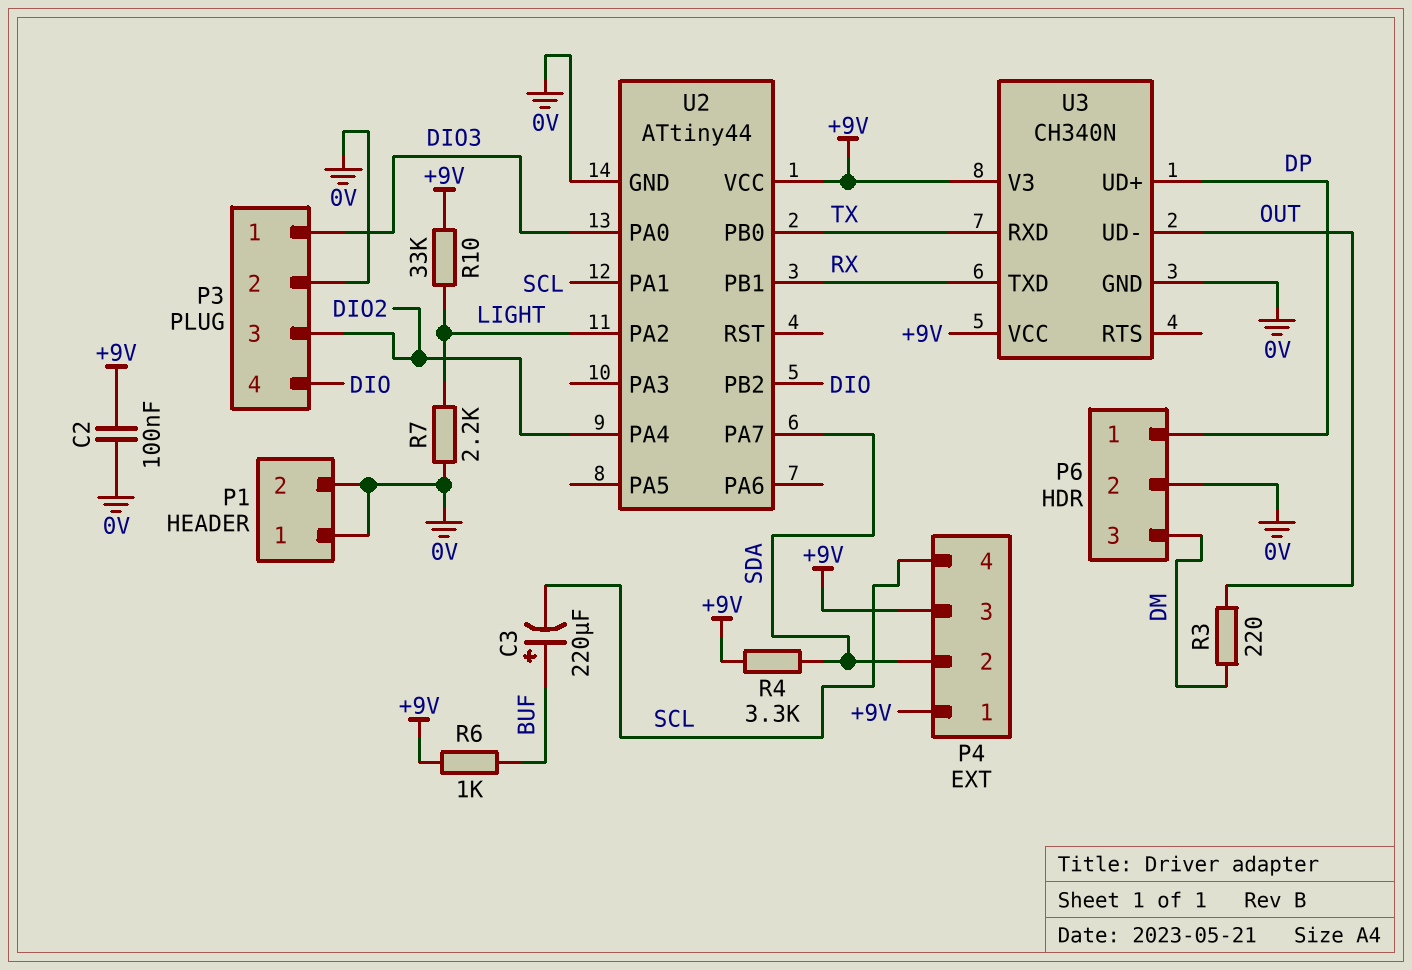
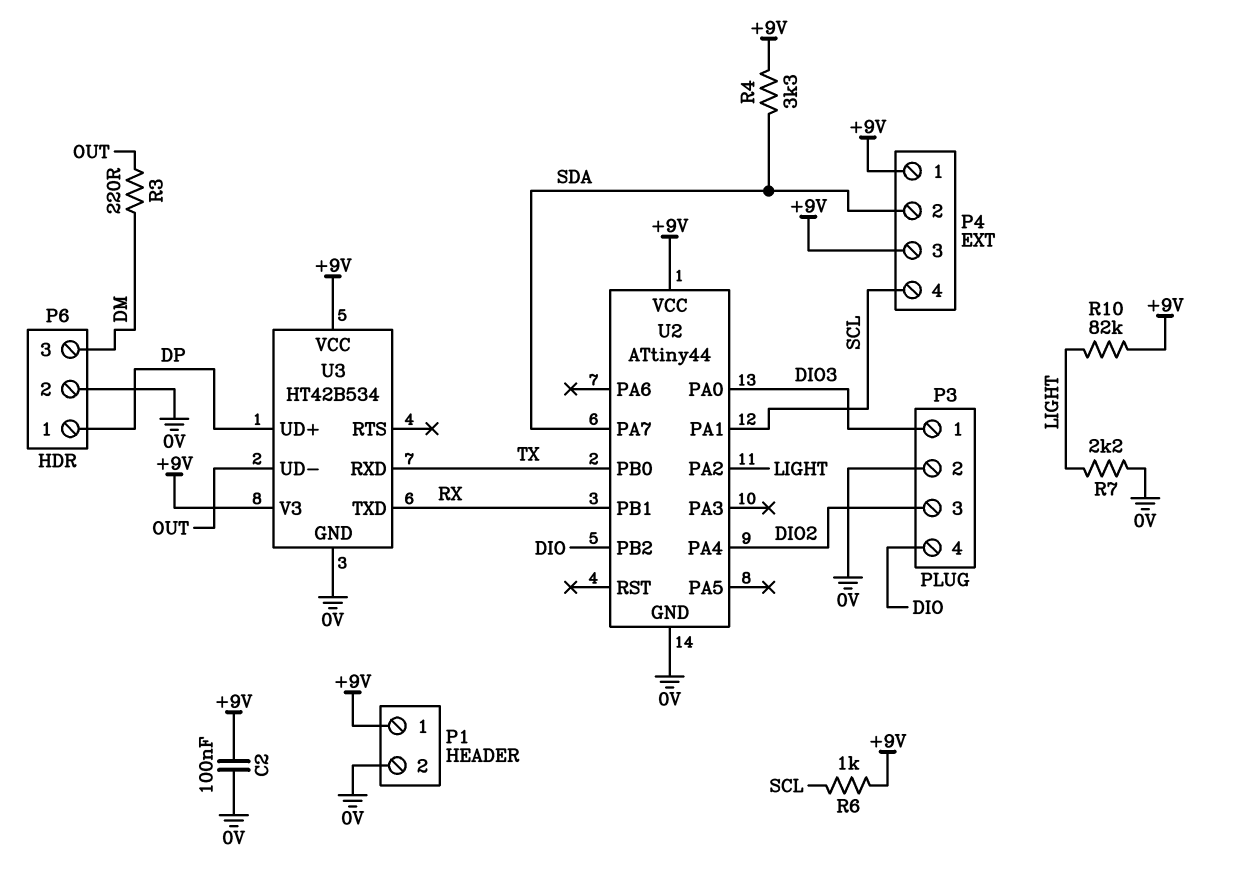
C3: 220uF (plus BUF, minus SCL) -> none
P1 pin 1: 0V -> +9V
R6: 1k (+9V, BUF) -> 1k (+9V, SCL)
R10: 33k (+9V, LIGHT) -> 82k (+9V, LIGHT)
U3: CH340N -> HT42B534

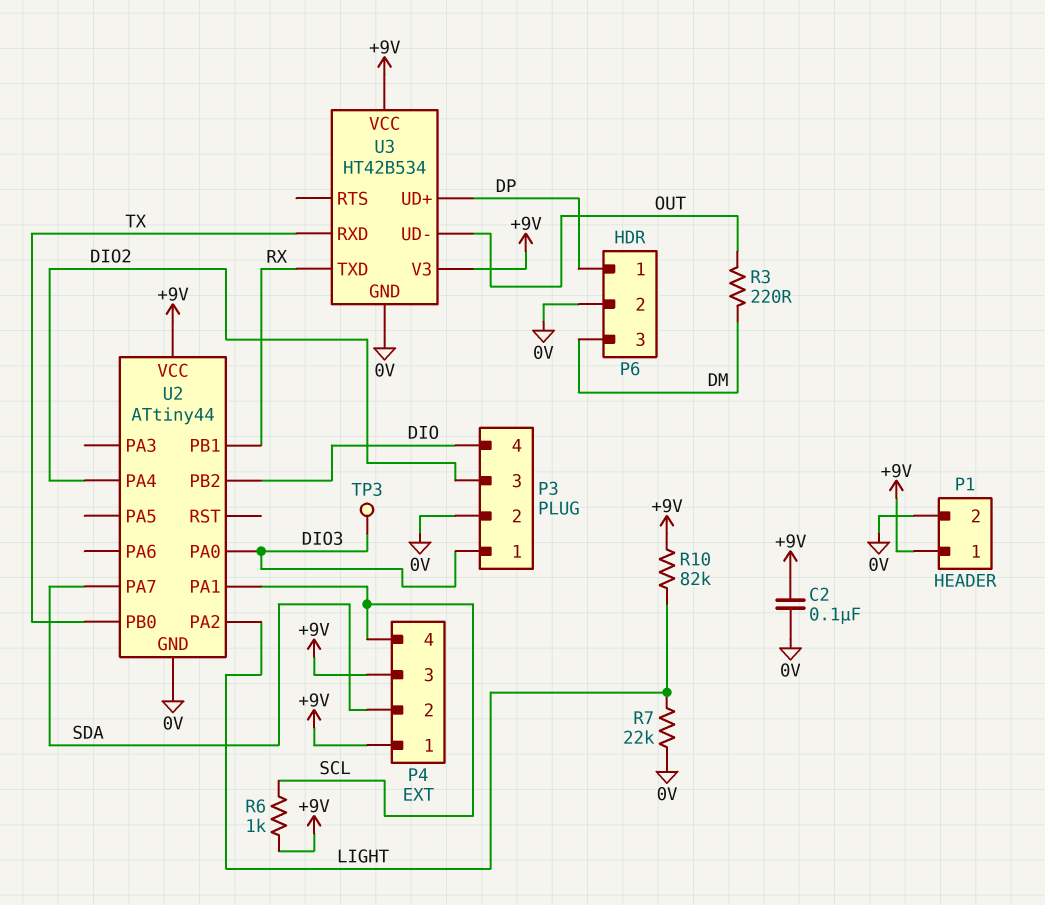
R4: 3.3k (+9V, SDA) -> none
R7: 2.2k (0V, LIGHT) -> 22k (0V, LIGHT)
TP3: none -> test point (DIO3)

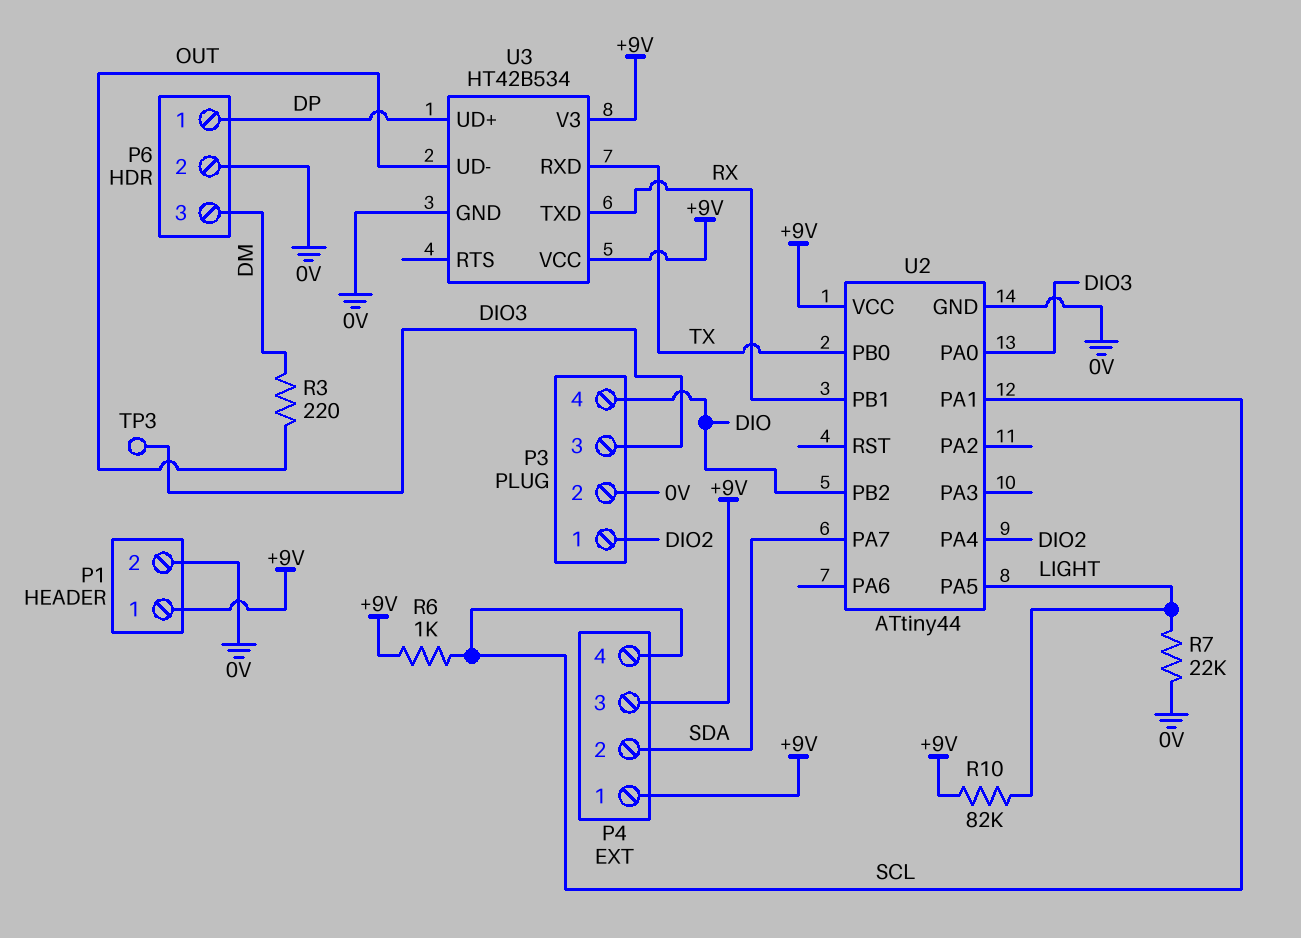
C2: 100nF (+9V, 0V) -> none
P3 pin 1: DIO3 -> DIO2
P3 pin 3: DIO2 -> DIO3
U2 pin PA2: LIGHT -> none
U2 pin PA5: none -> LIGHT

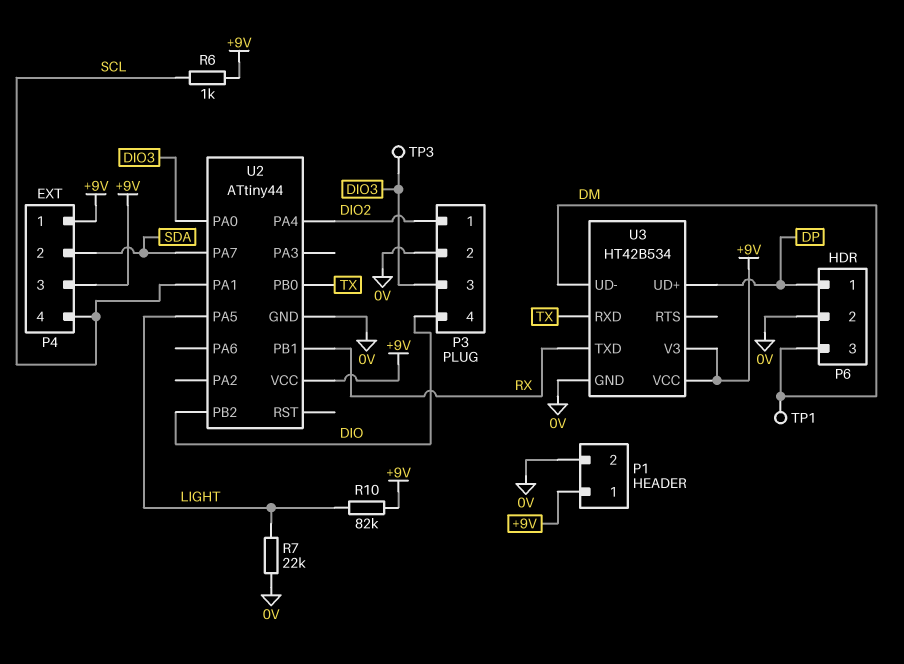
R3: 220 (DM, OUT) -> none
TP1: none -> test point (DM)
U3 pin UD-: OUT -> DM

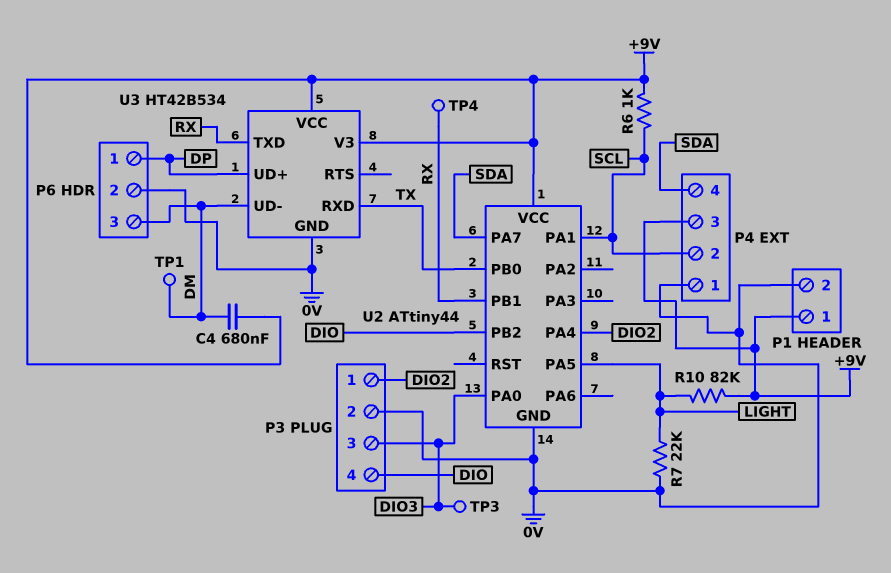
C4: none -> 680nF (+9V, DM)
P4 pin 1: +9V -> 0V
P4 pin 2: SDA -> SCL
P4 pin 4: SCL -> SDA
TP4: none -> test point (RX)

